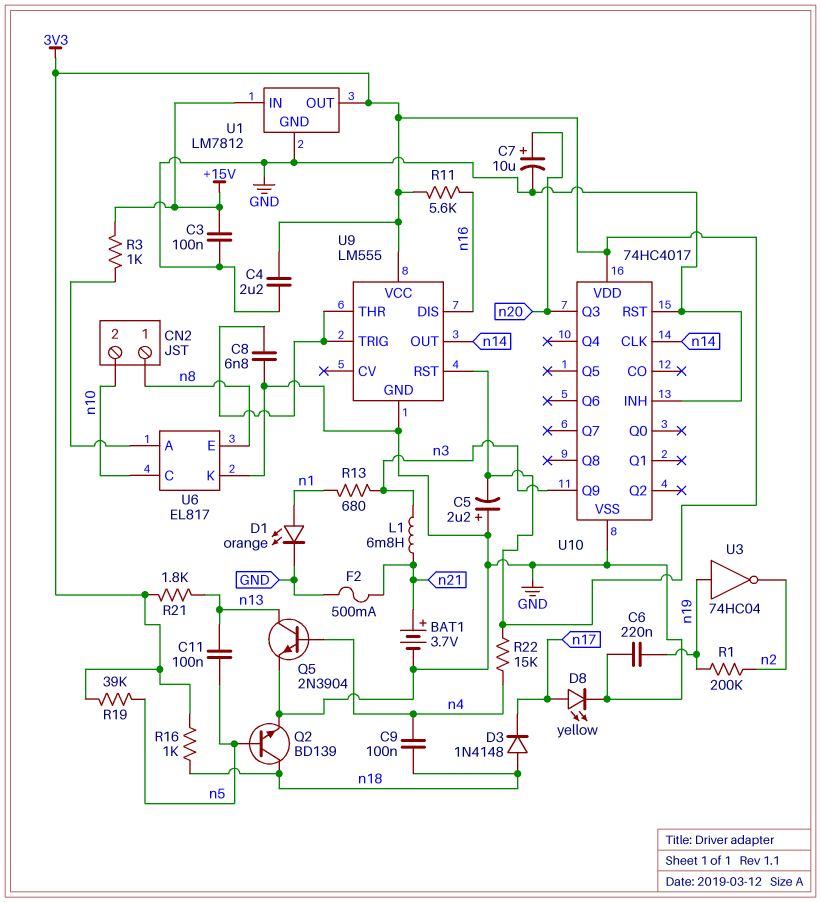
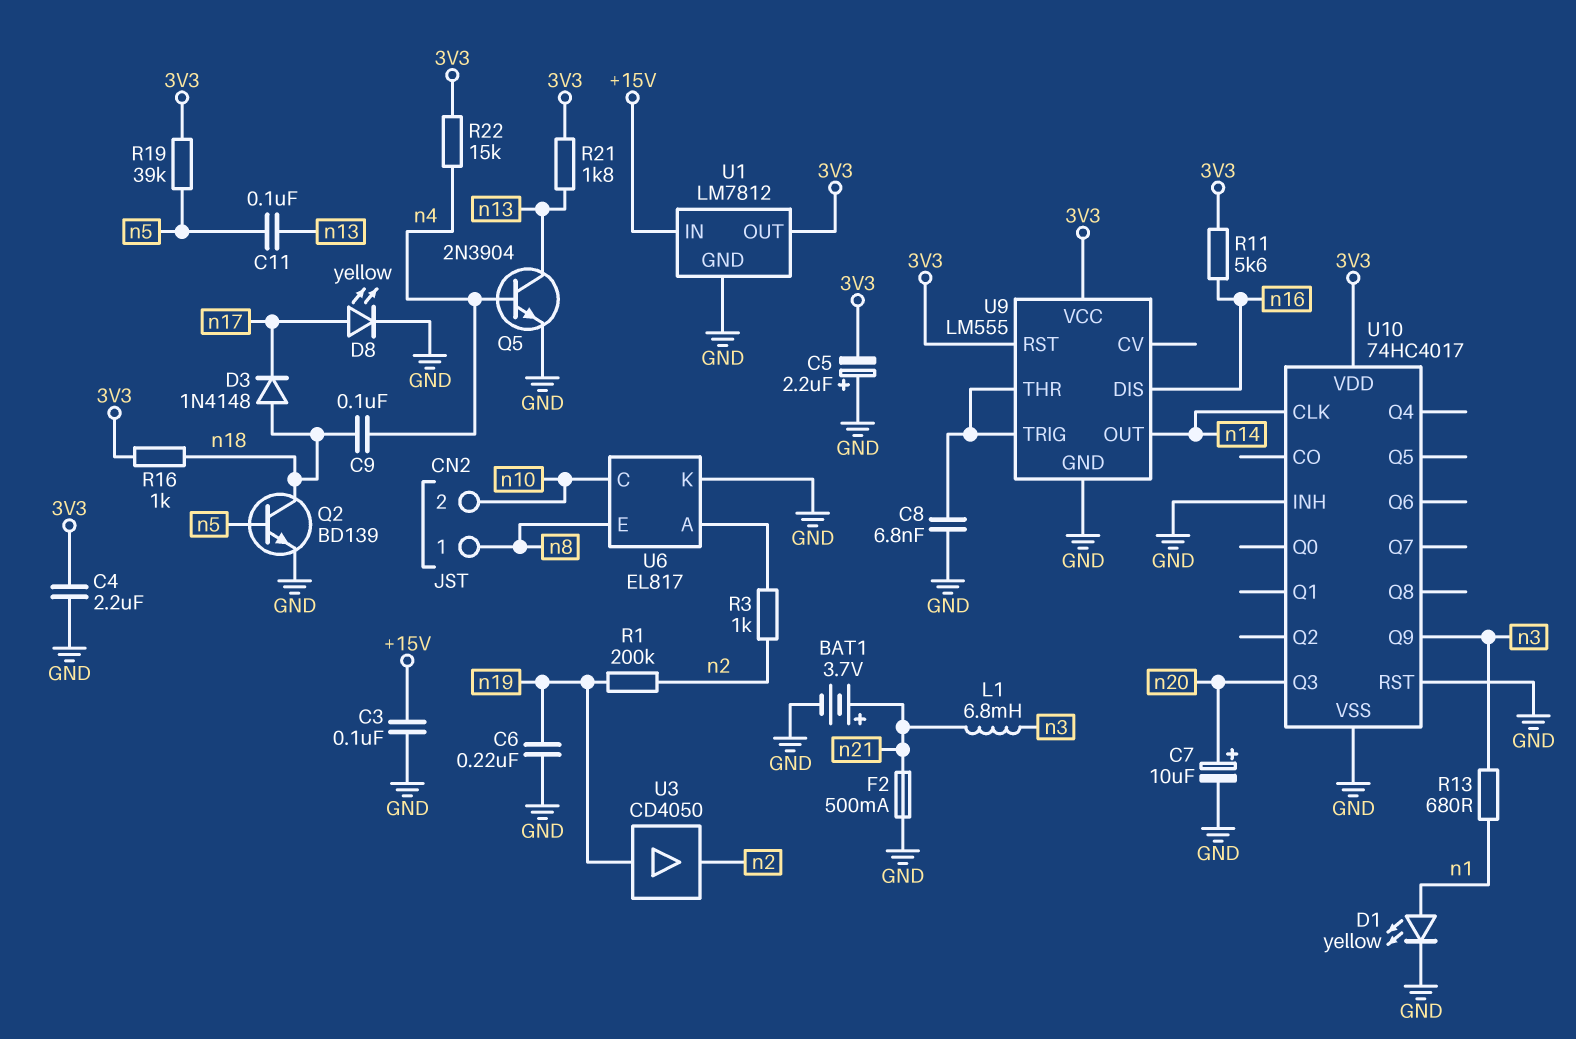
D1: LED orange (A n1, K GND) -> LED yellow (A n1, K GND)
R3: 1k (+15V, U6/A) -> 1k (U6/A, n2)
U3: NOT 74HC04 (in n19, out n2) -> buffer CD4050 (in n19, out n2)

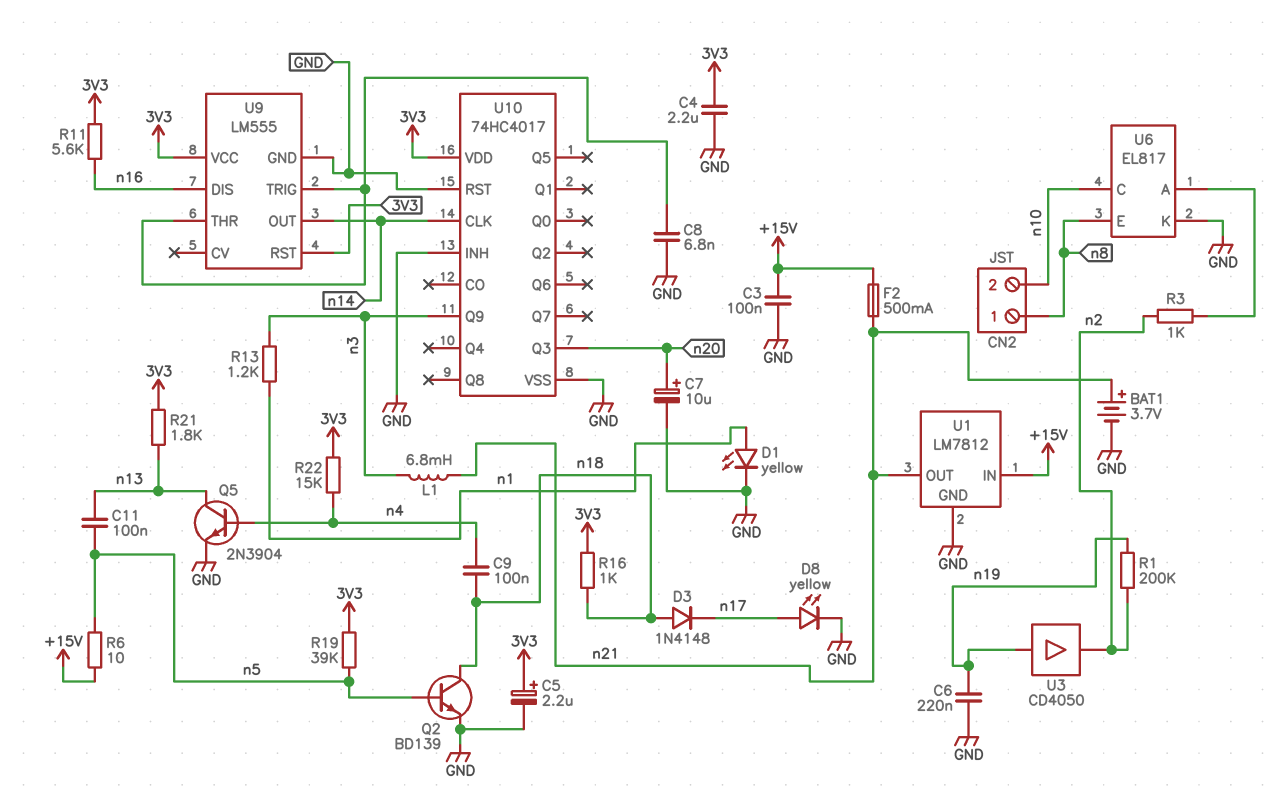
C5: 2.2uF (plus GND, minus 3V3) -> 2.2uF (plus 3V3, minus GND)
F2: 500mA (GND, n21) -> 500mA (+15V, n21)
R6: none -> 10 (+15V, n5)
R13: 680 (n1, n3) -> 1.2k (n1, n3)
U1 pin OUT: 3V3 -> n21

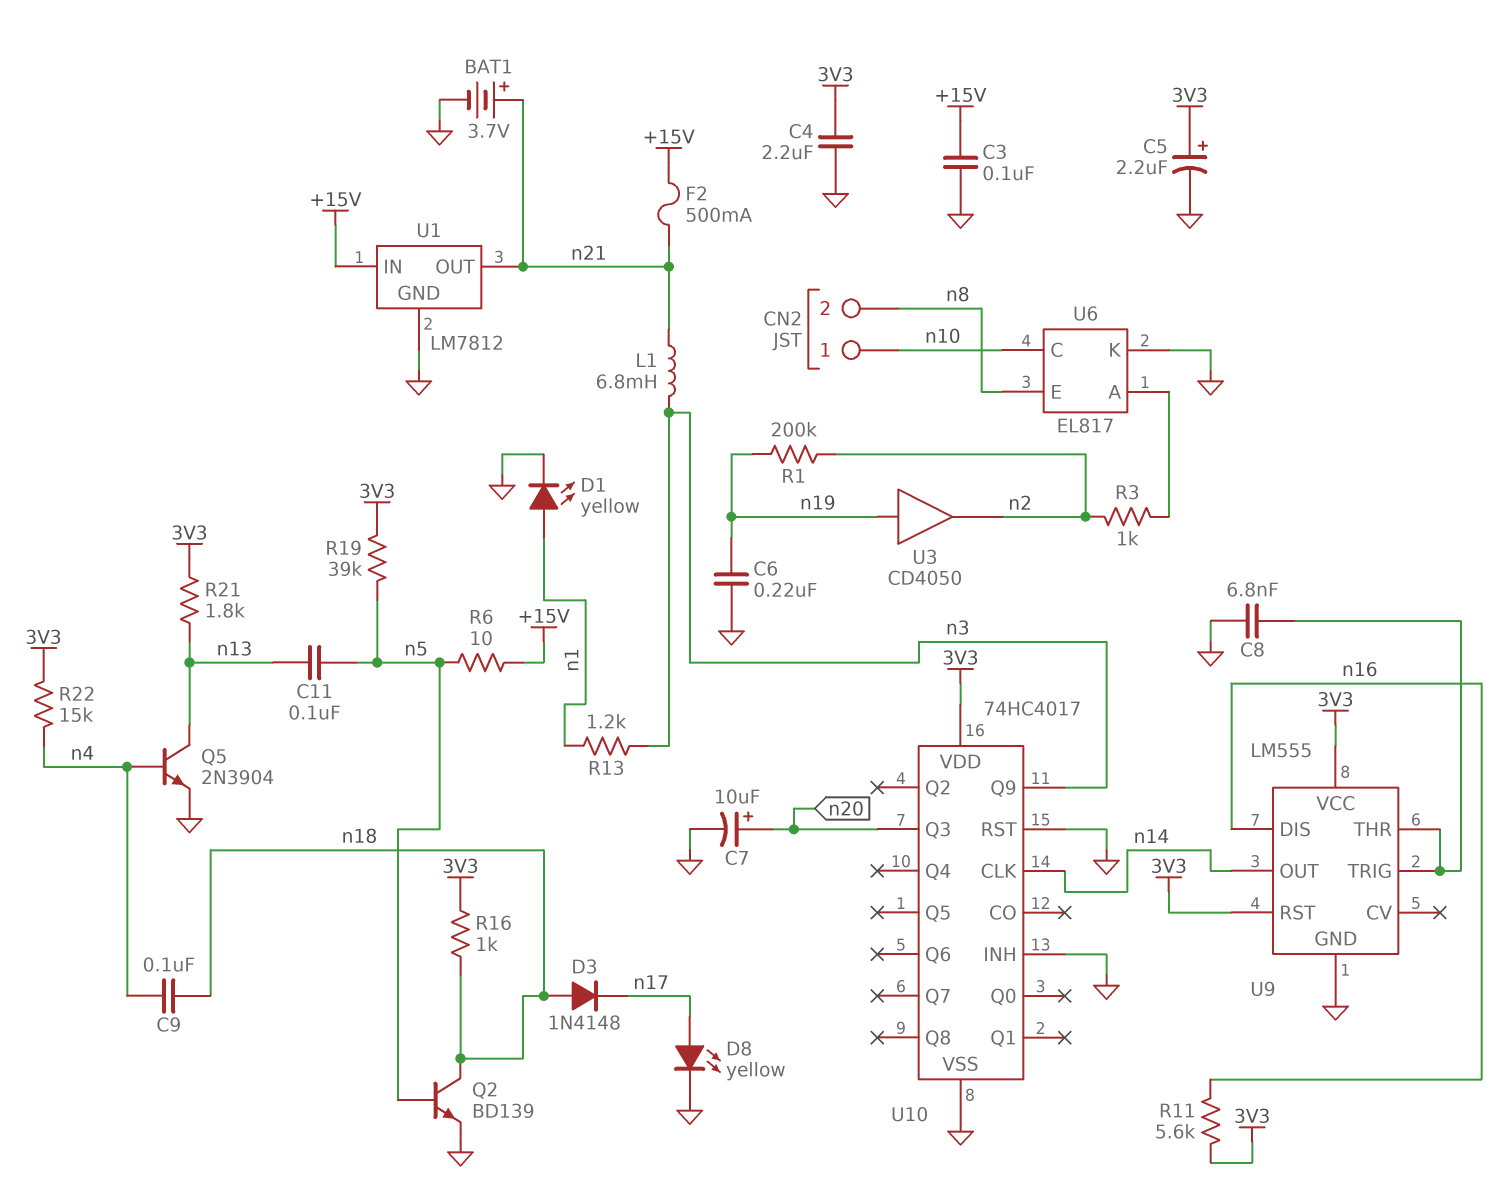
CN2 pin 1: n8 -> n10
CN2 pin 2: n10 -> n8

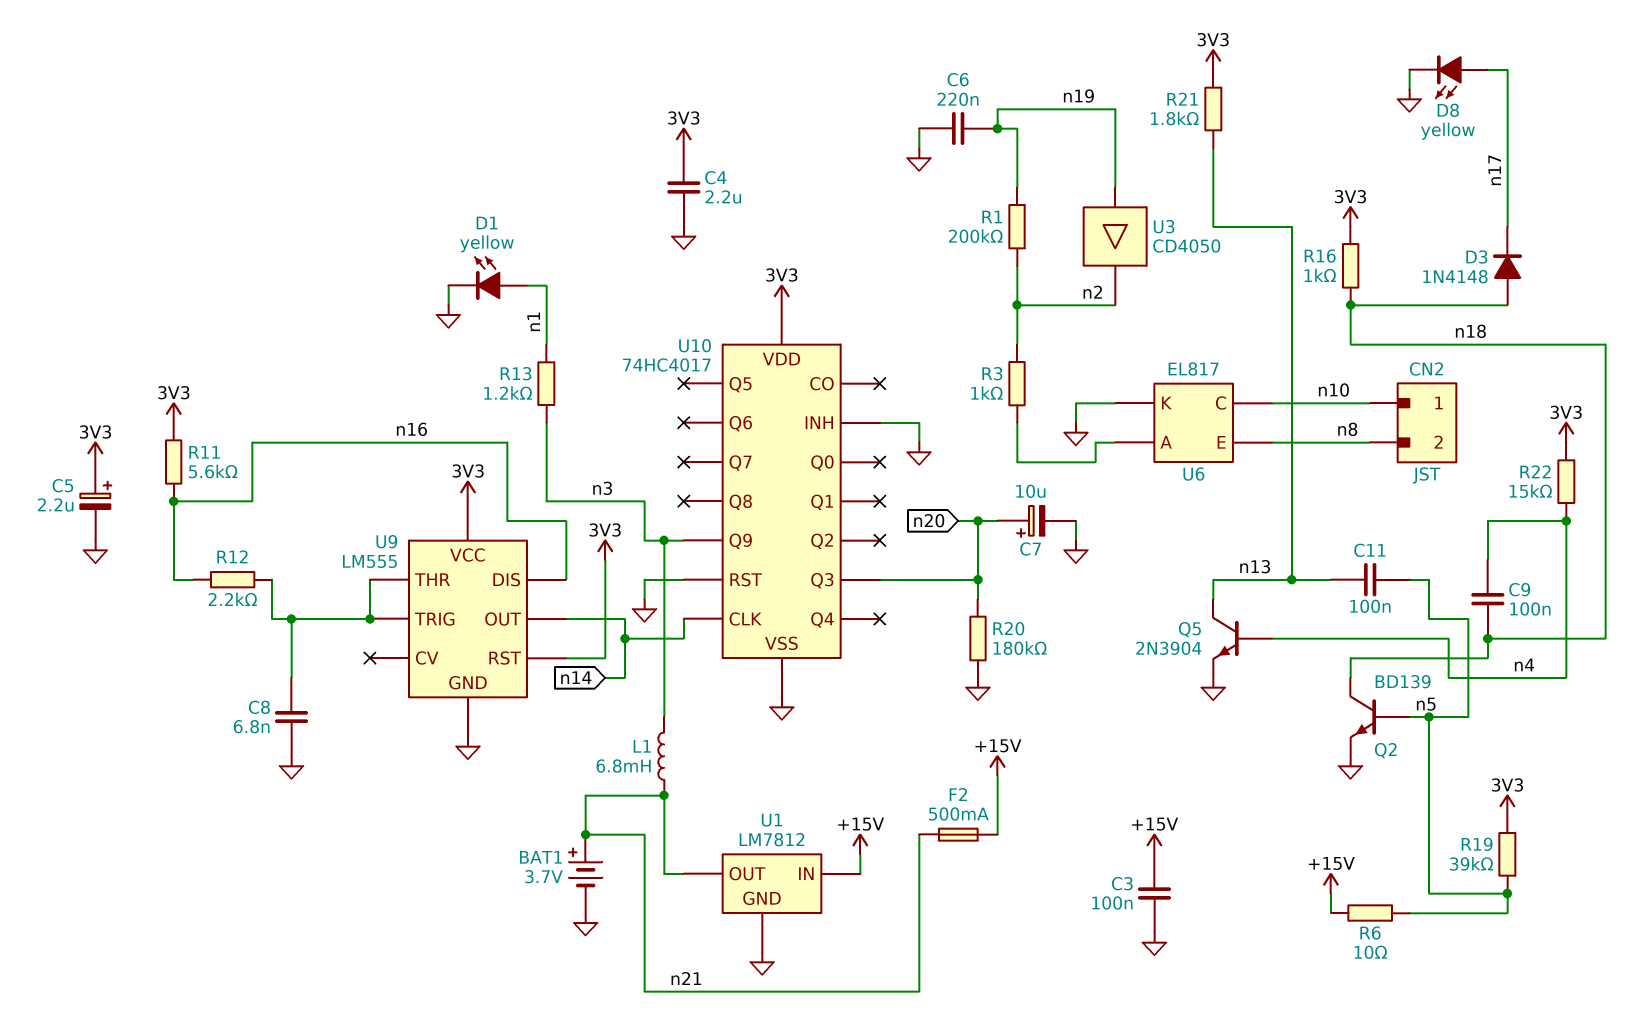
R12: none -> 2.2k (U9/THR, n16)
R20: none -> 180k (GND, n20)

